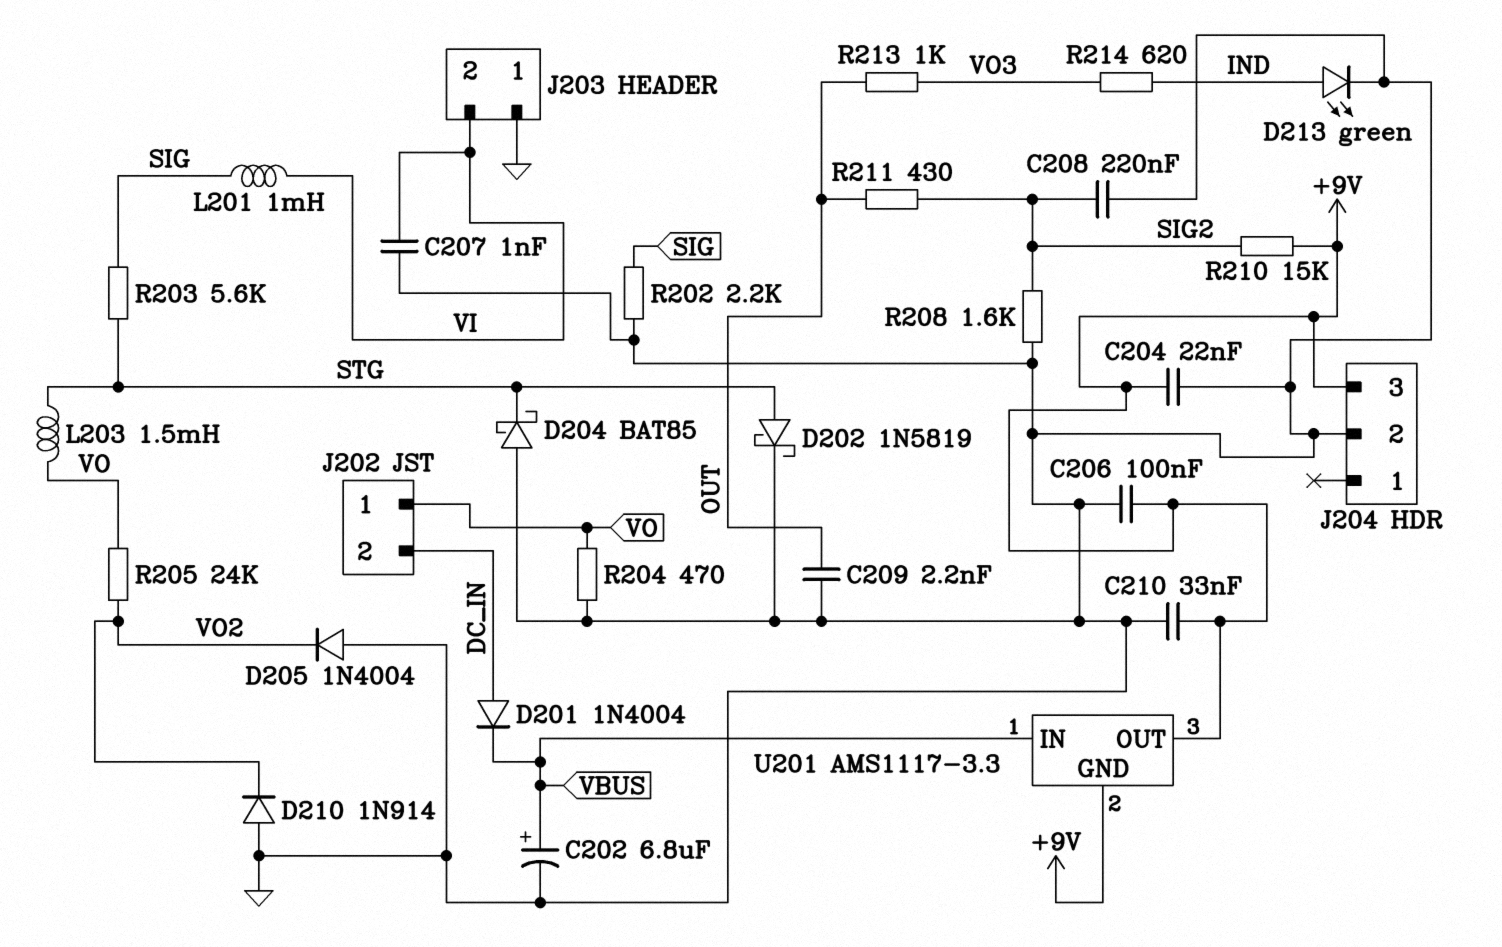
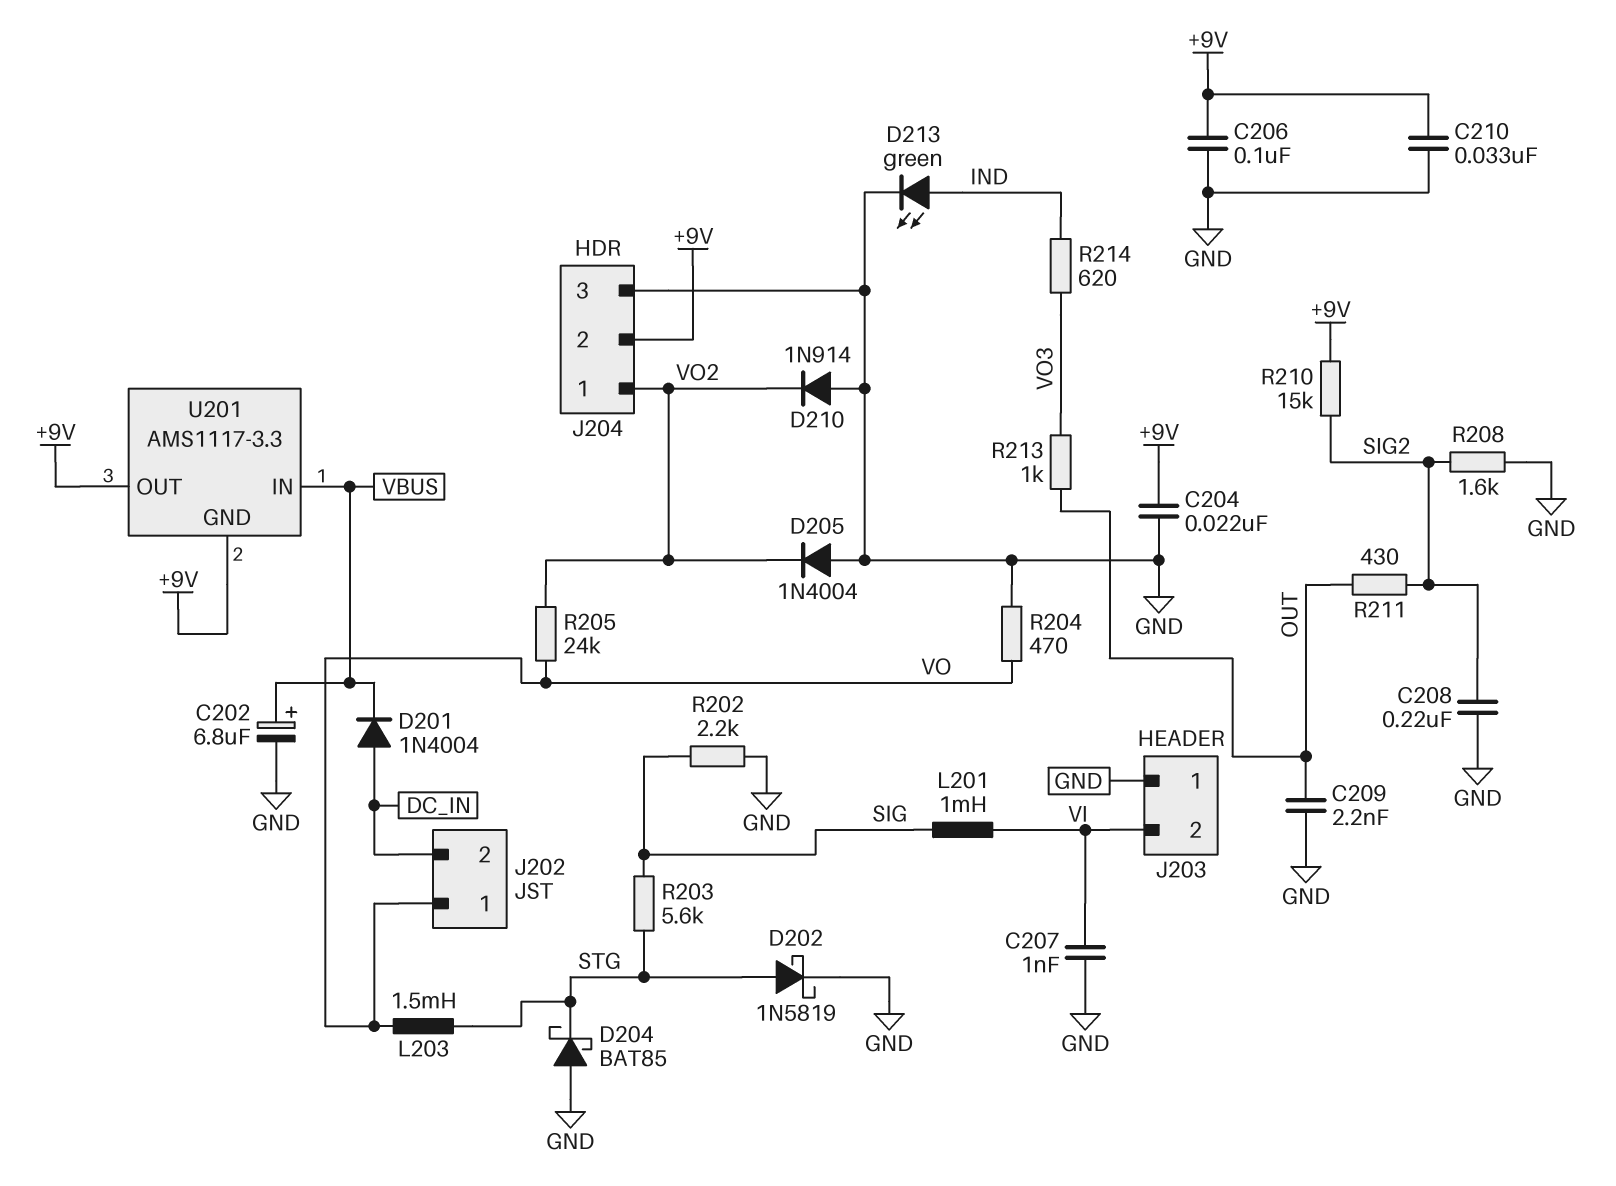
J204 pin 1: none -> VO2
J204 pin 2: GND -> +9V
J204 pin 3: +9V -> GND

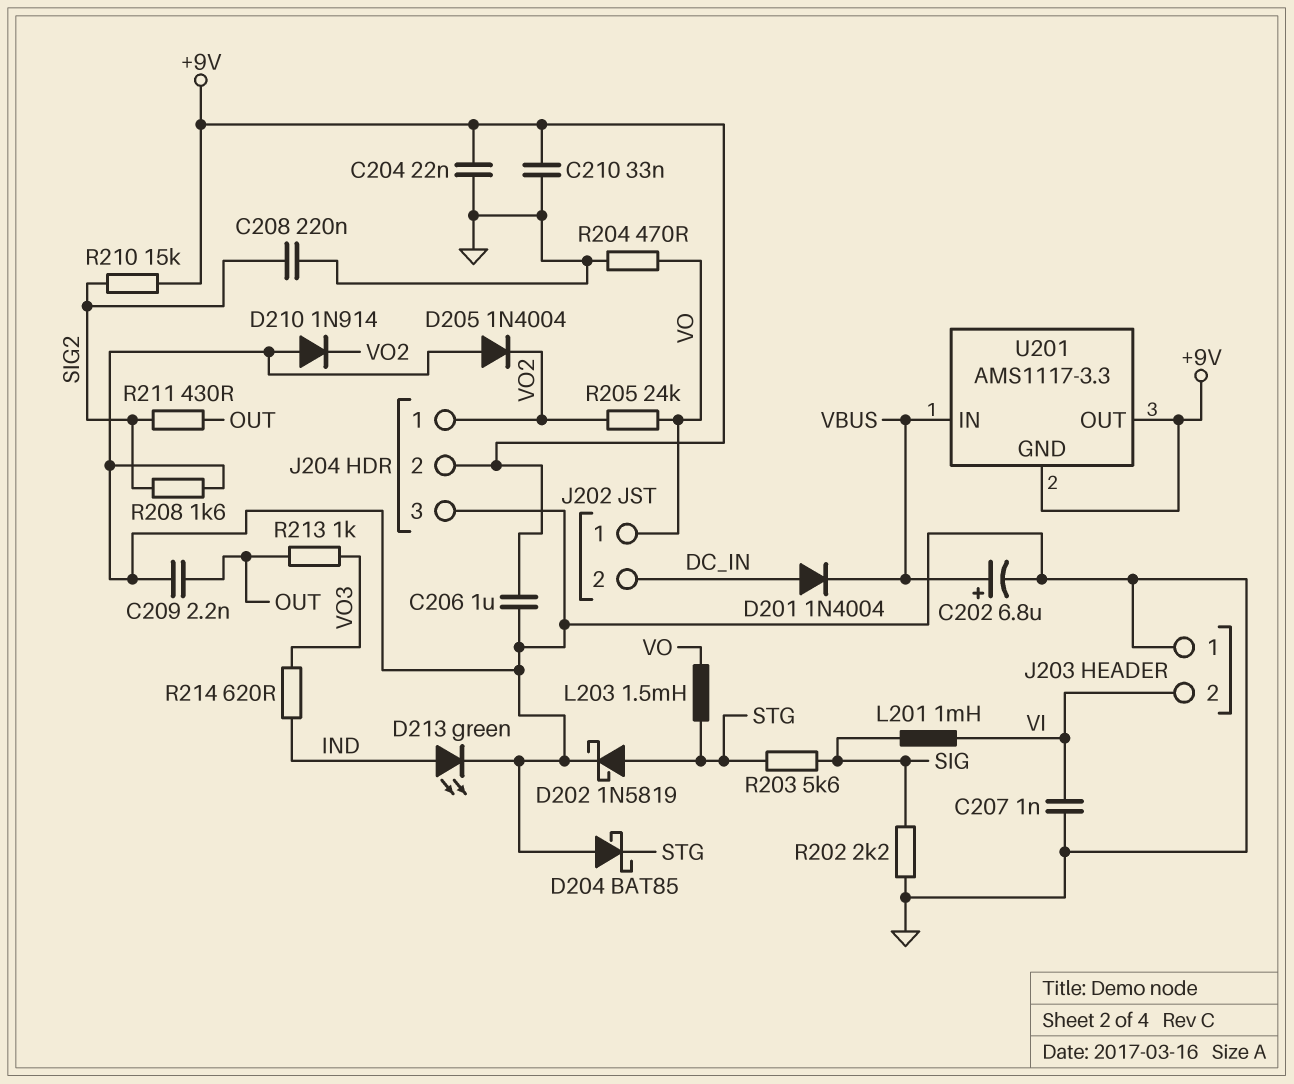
C206: 100nF (+9V, GND) -> 1uF (+9V, GND)

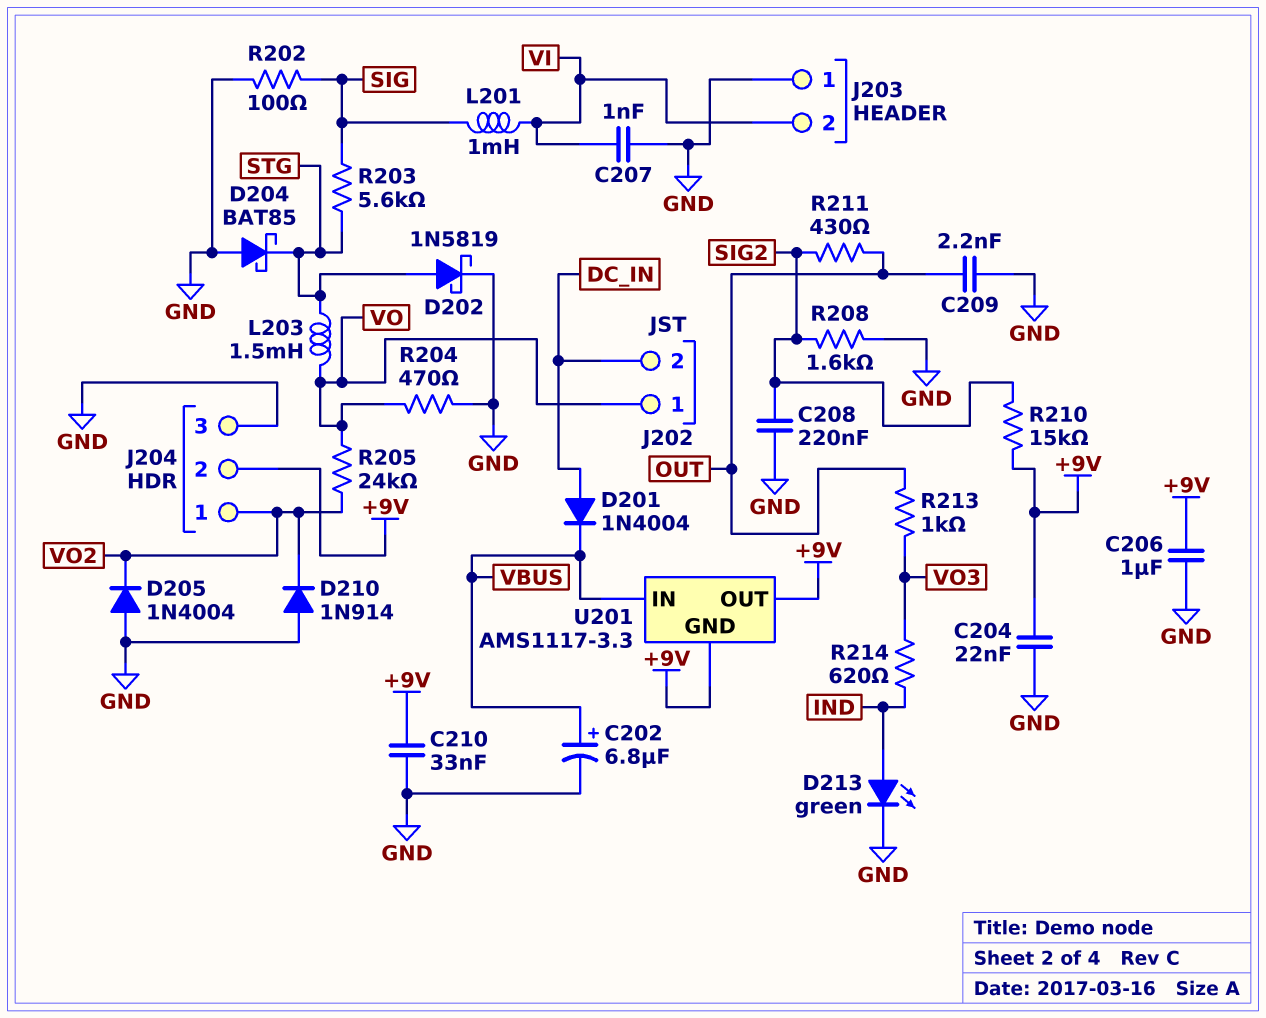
R202: 2.2k (GND, SIG) -> 100 (GND, SIG)

